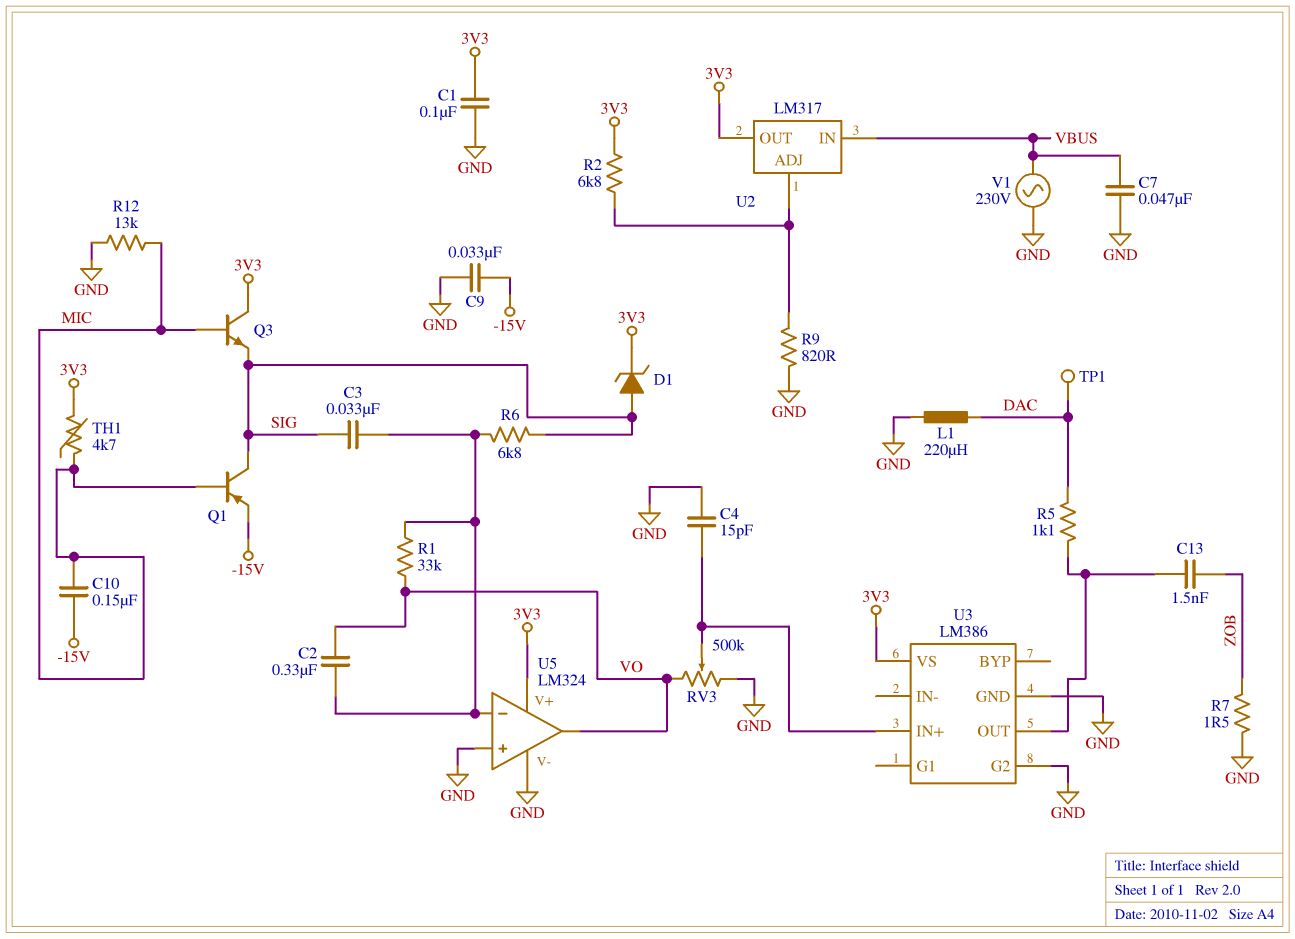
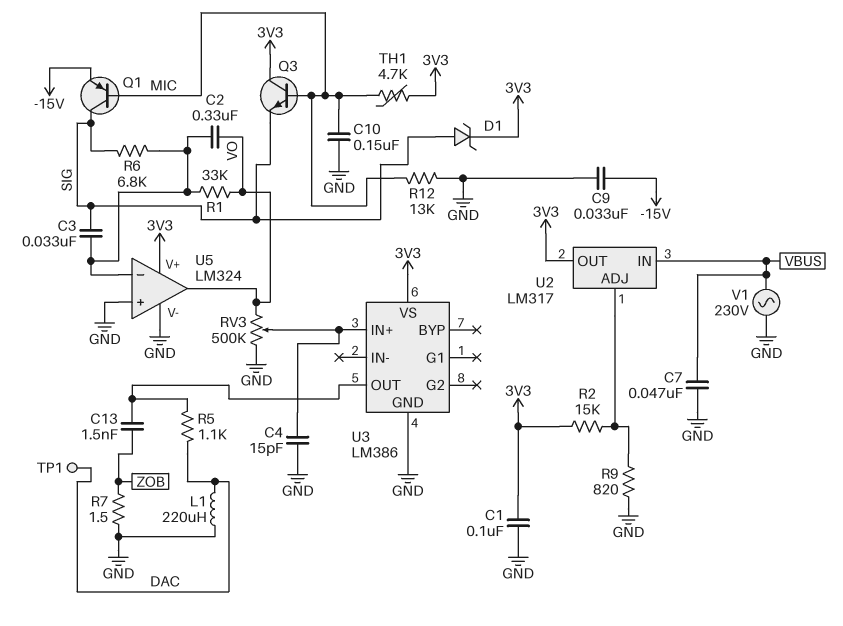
C10: 150nF (-15V, MIC) -> 150nF (GND, MIC)
R2: 6.8k (3V3, U2/ADJ) -> 15k (3V3, U2/ADJ)
U3 pin G2: GND -> none

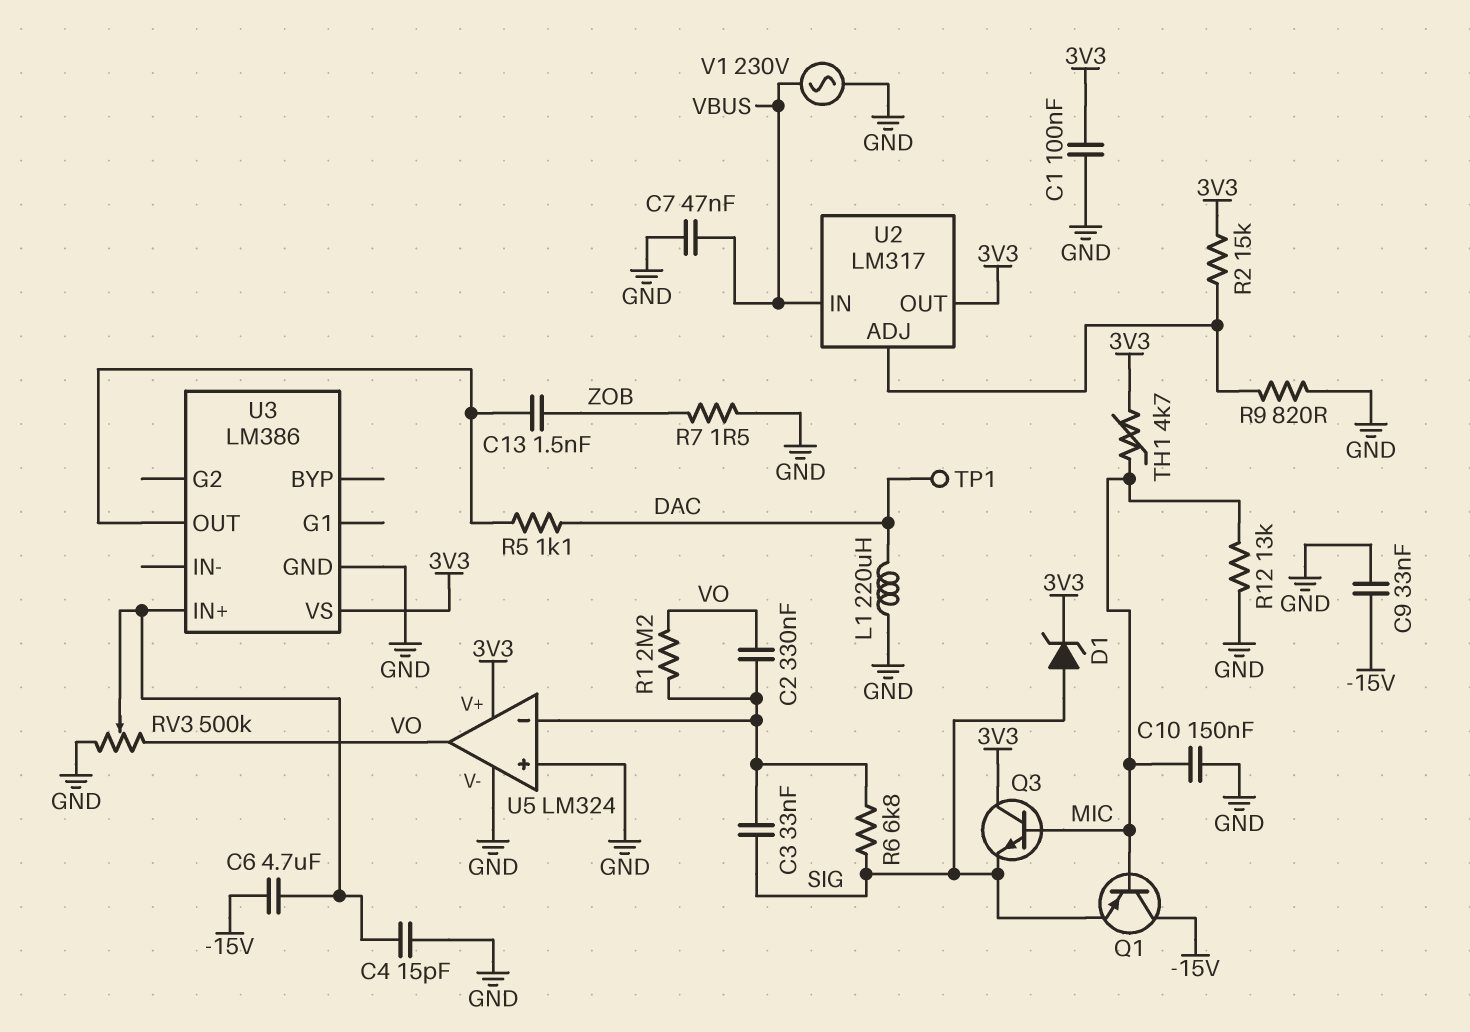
C6: none -> 4.7uF (-15V, U3/IN+)
Q1: PNP (B MIC, C SIG, E -15V) -> PNP (B MIC, C -15V, E SIG)
R1: 33k (U5/in-, VO) -> 2.2M (U5/in-, VO)

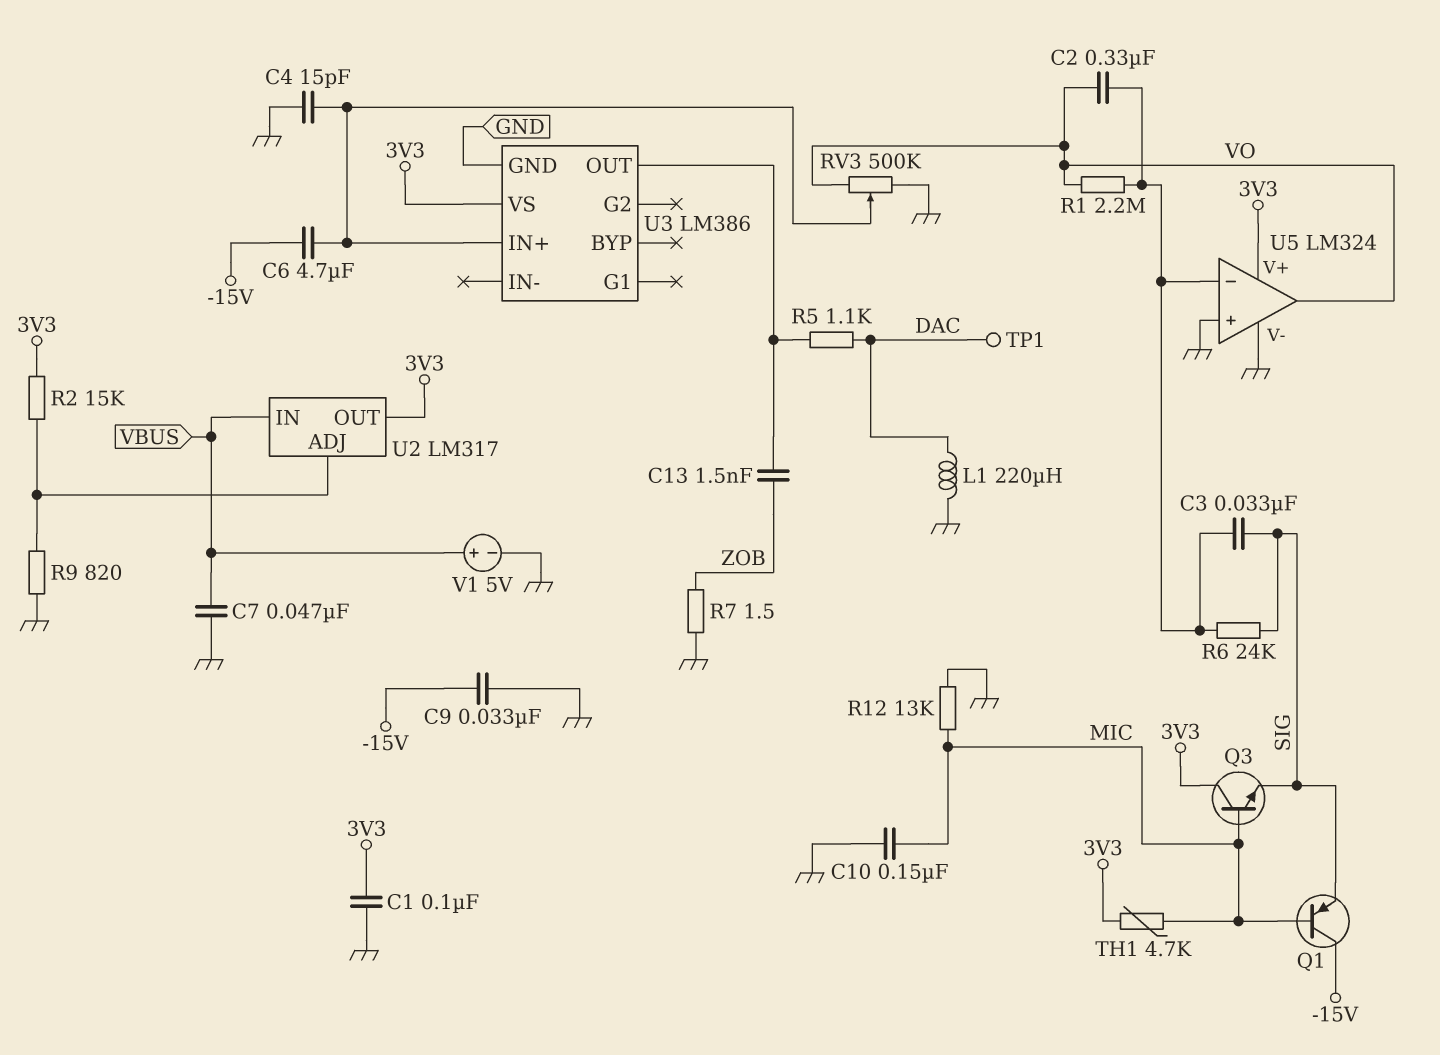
D1: zener (A SIG, K 3V3) -> none
R6: 6.8k (SIG, U5/in-) -> 24k (SIG, U5/in-)
V1: AC 230V (GND, VBUS) -> 5V (plus VBUS, minus GND)

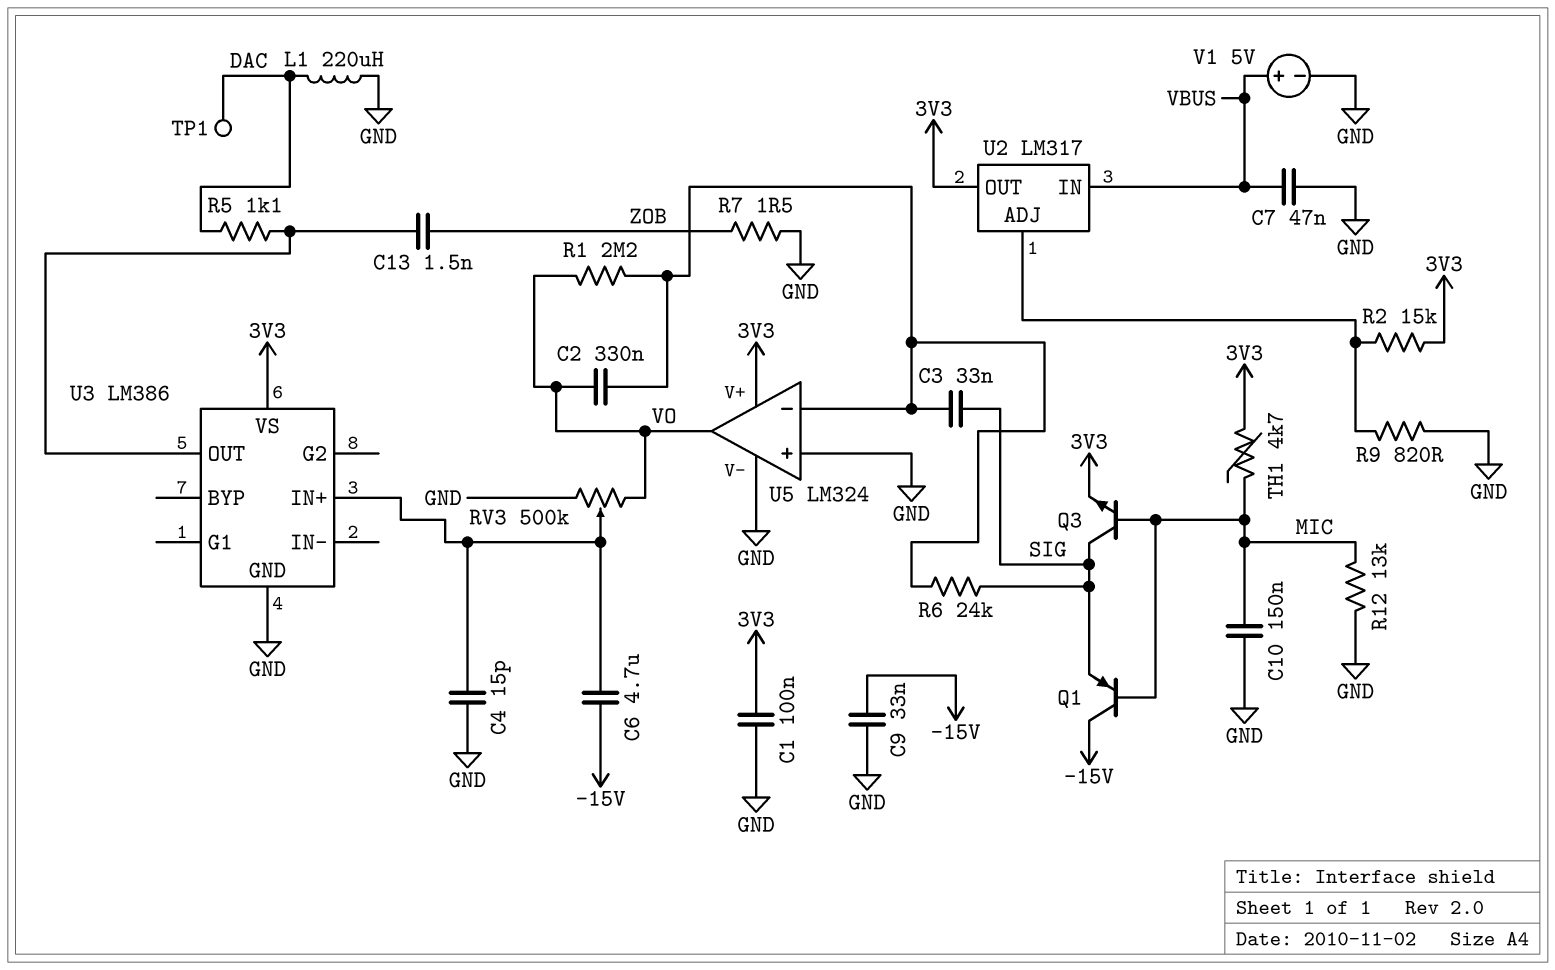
Q3: NPN (B MIC, C 3V3, E SIG) -> NPN (B MIC, C SIG, E 3V3)

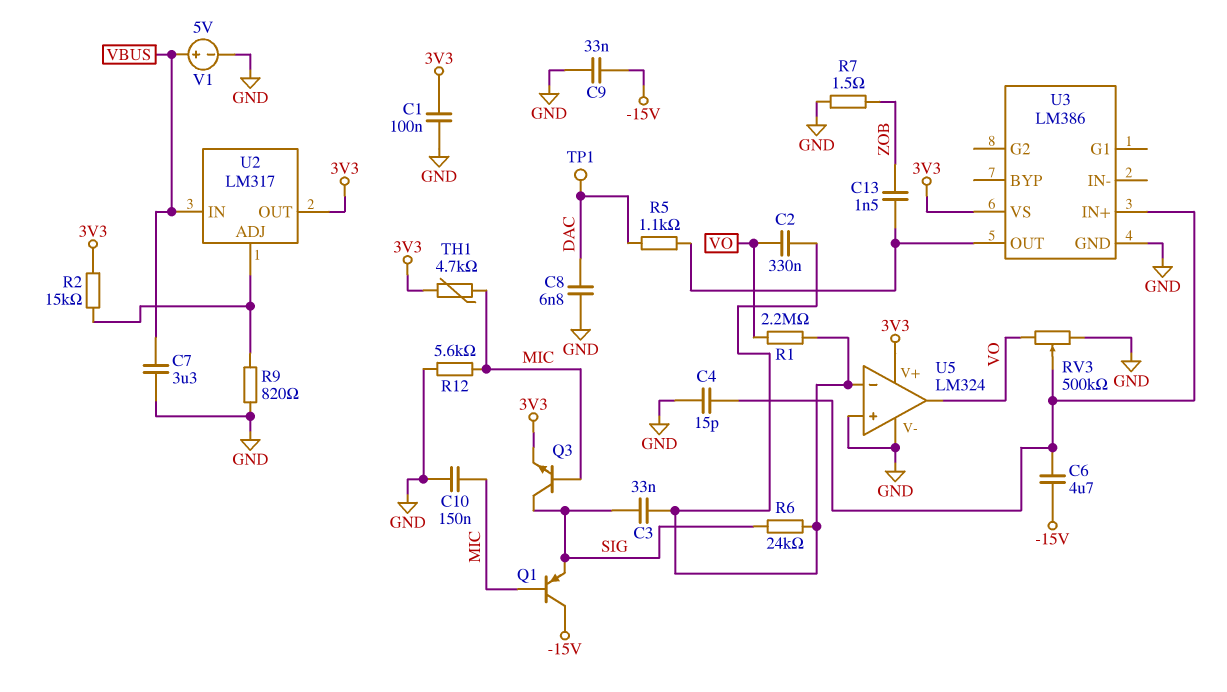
C7: 47nF (GND, VBUS) -> 3.3uF (GND, VBUS)
C8: none -> 6.8nF (DAC, GND)
L1: 220uH (DAC, GND) -> none
R12: 13k (GND, MIC) -> 5.6k (GND, MIC)

